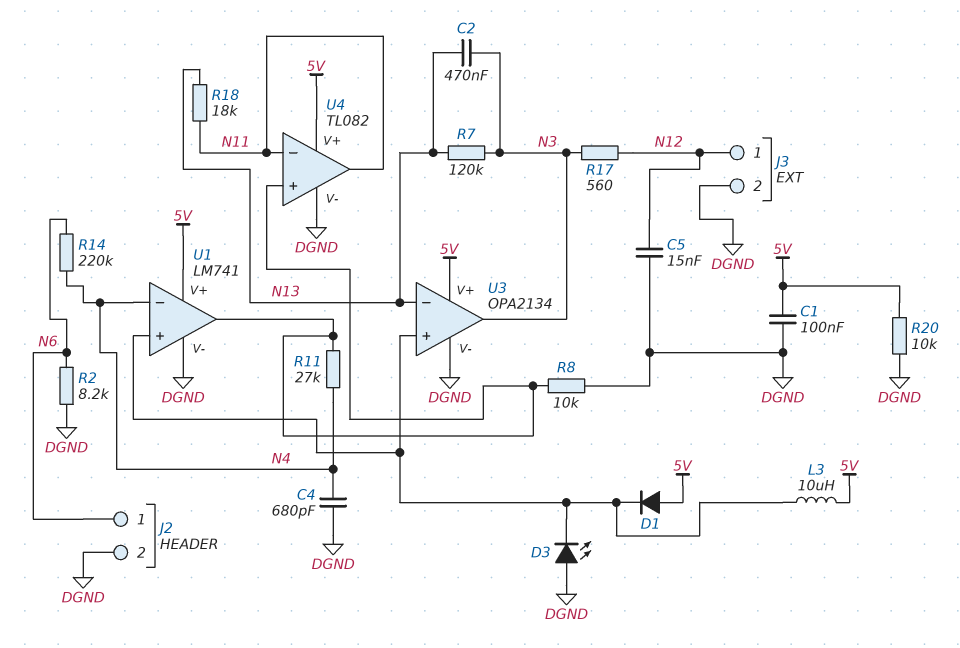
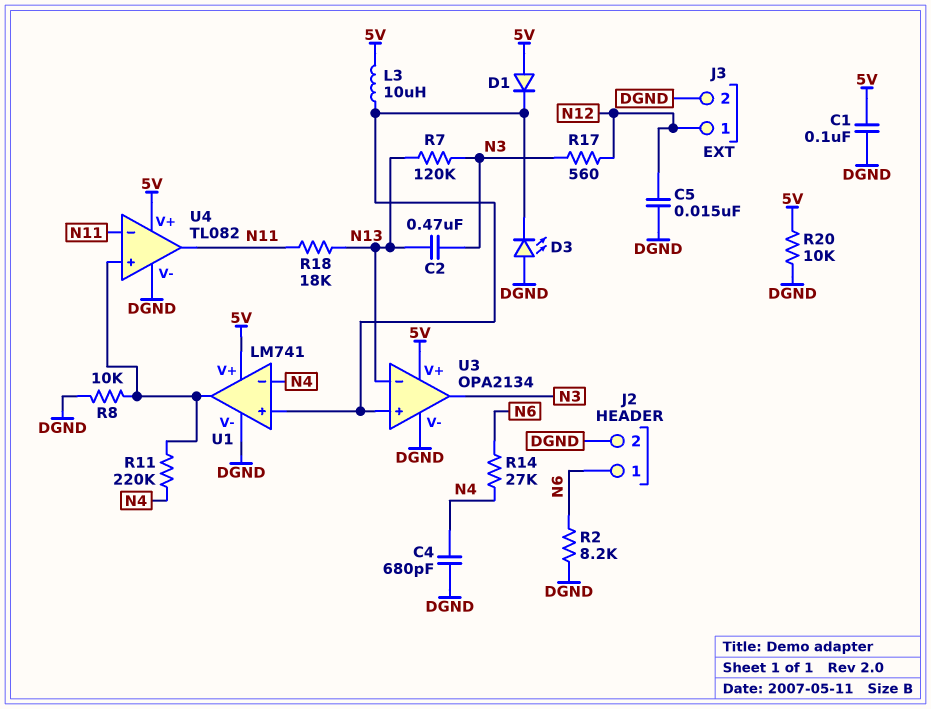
R11: 27k (N4, U1/out) -> 220k (N4, U1/out)
R14: 220k (N4, N6) -> 27k (N4, N6)

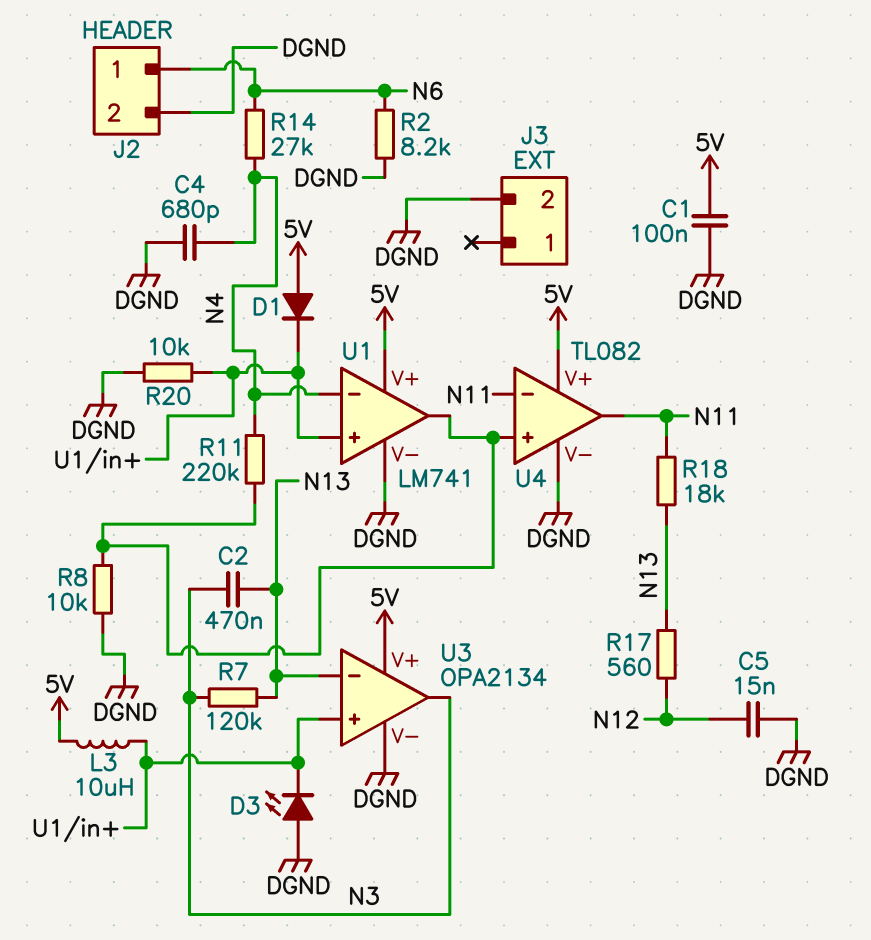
J3 pin 1: N12 -> none
R17: 560 (N3, N12) -> 560 (N12, N13)
R20: 10k (5V, DGND) -> 10k (DGND, U1/in+)

